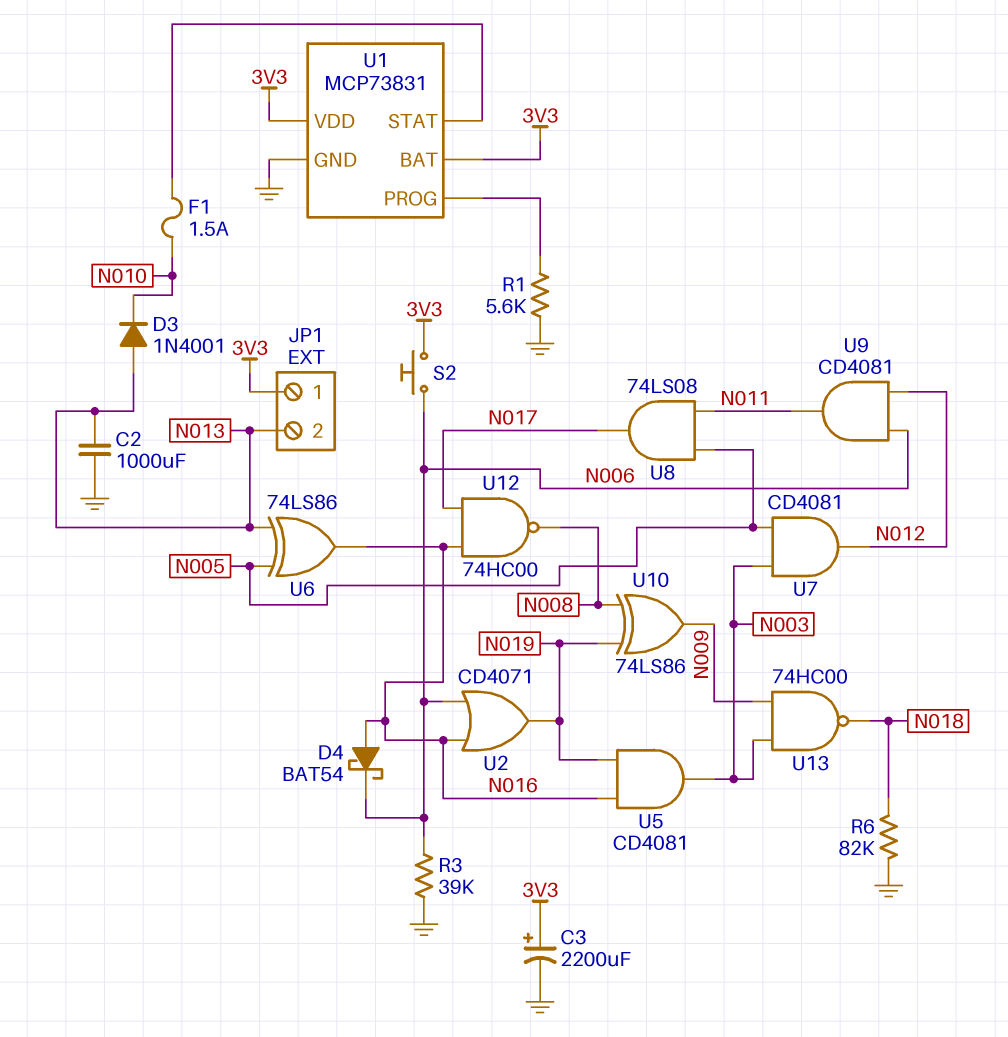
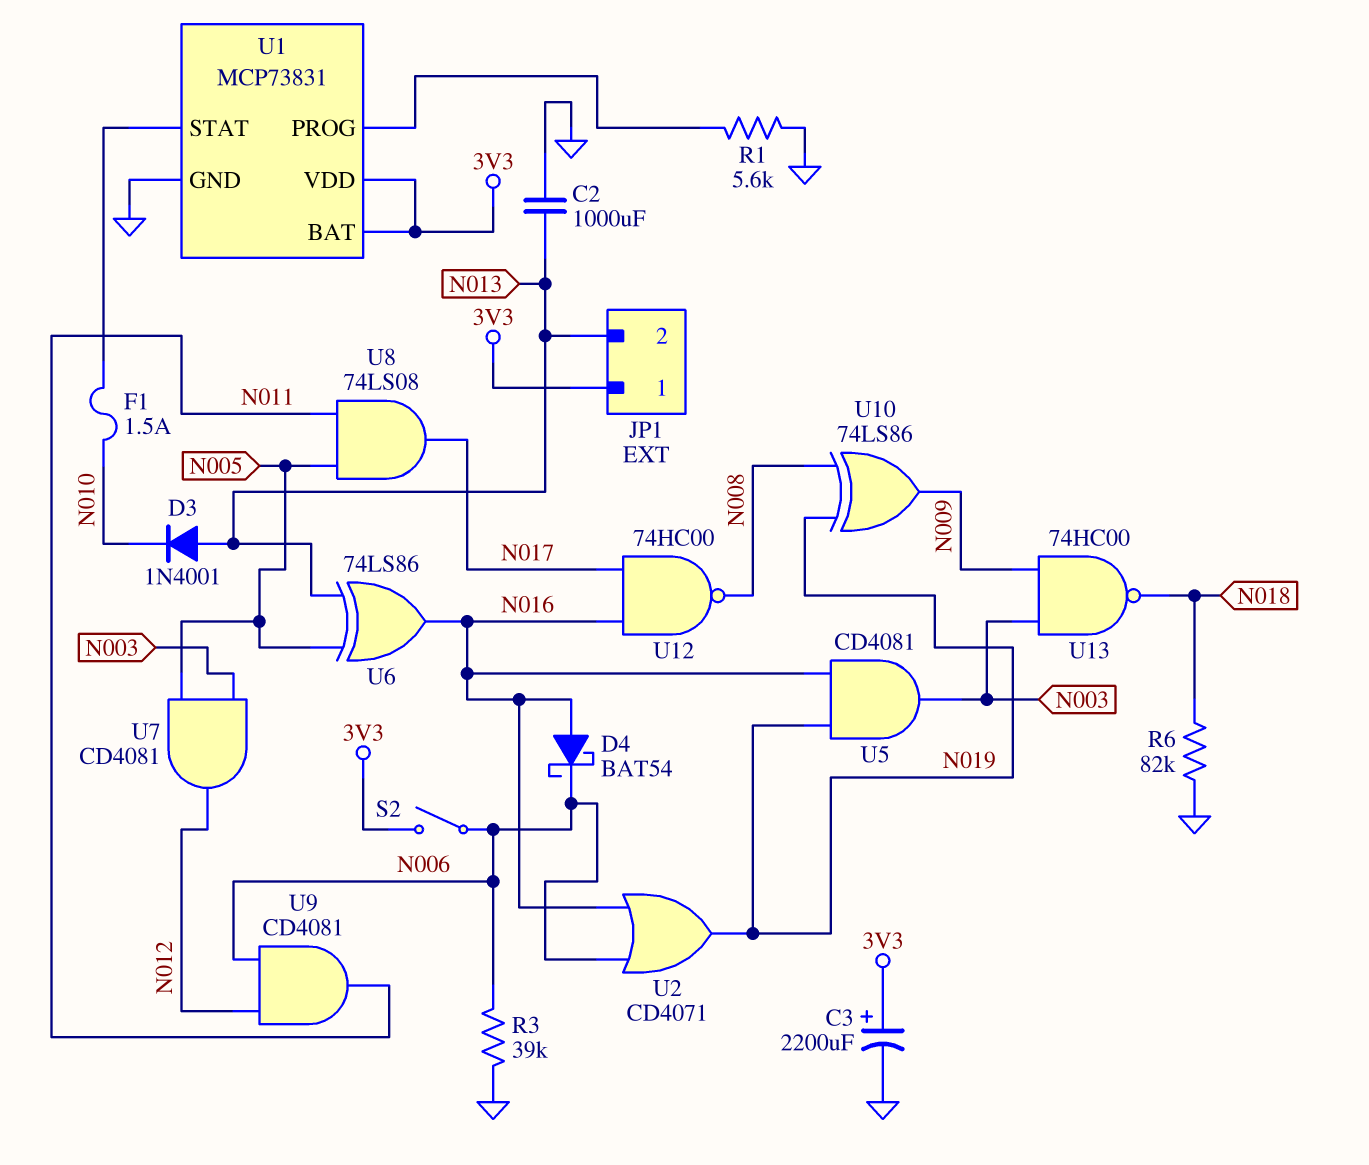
S2: button (3V3, N006) -> switch (3V3, N006)

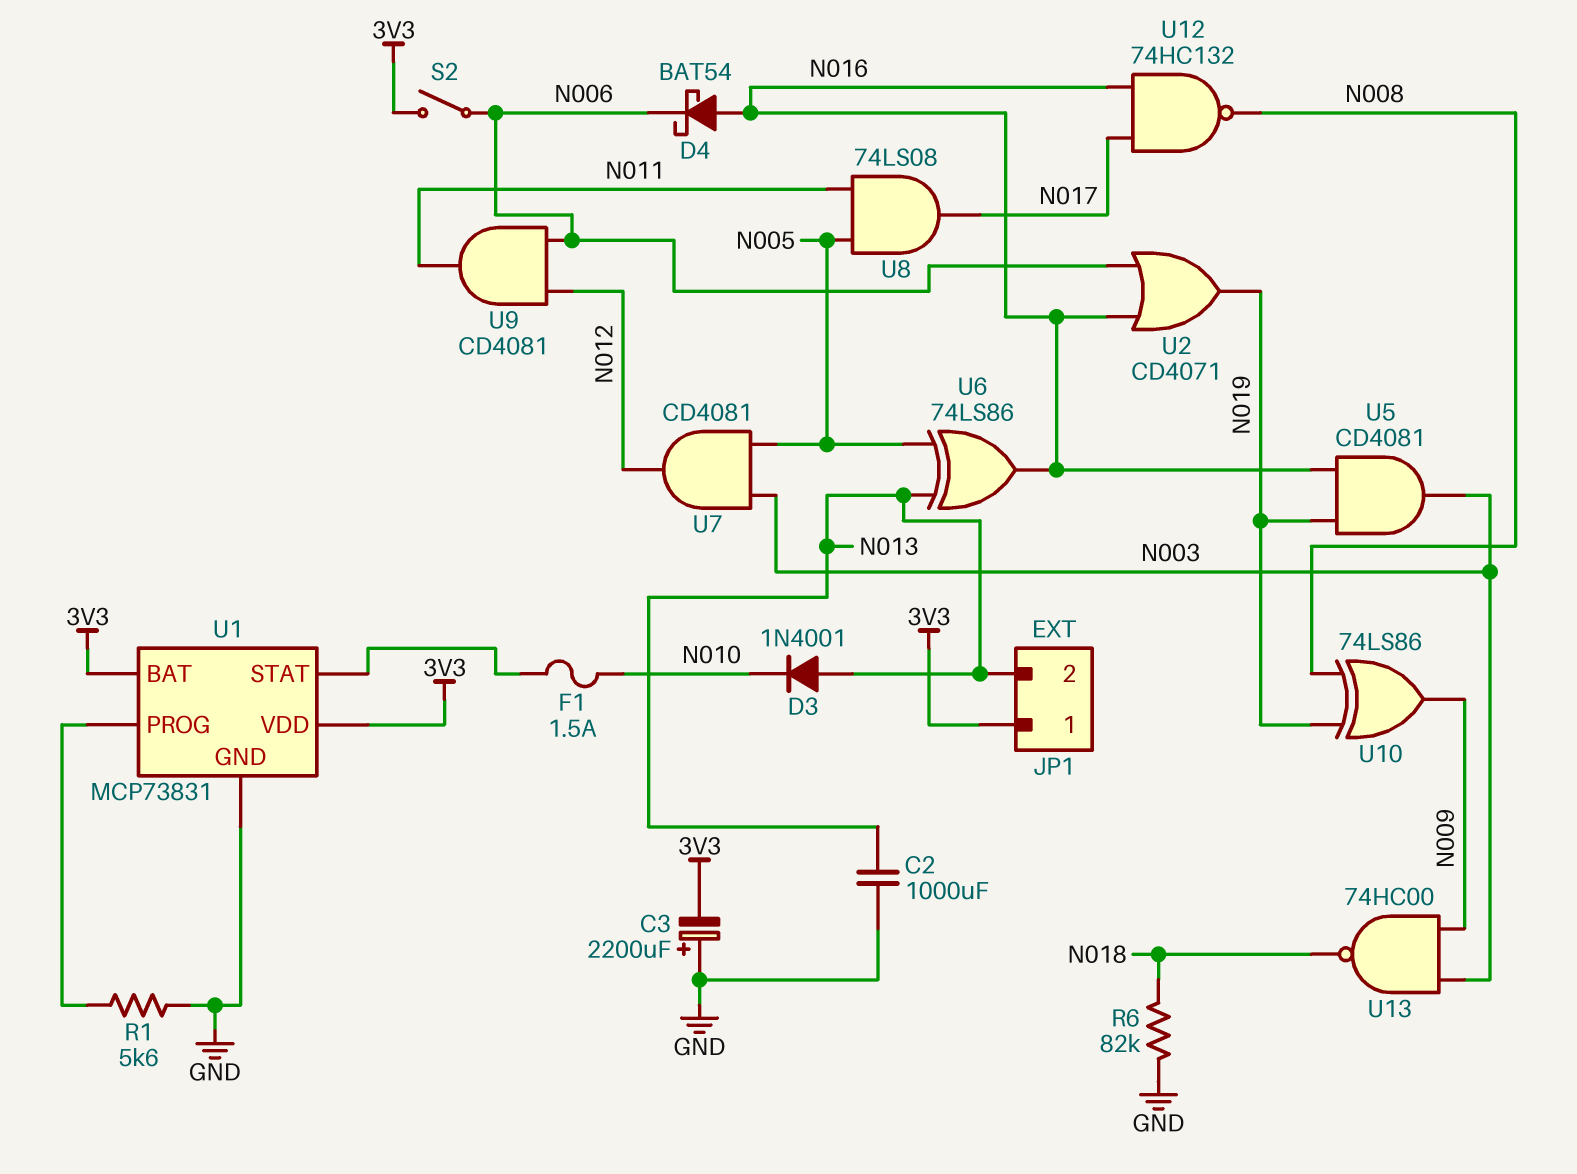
C3: 2200uF (plus 3V3, minus GND) -> 2200uF (plus GND, minus 3V3)
R3: 39k (GND, N006) -> none
U12: NAND 74HC00 (in N016, in N017, out N008) -> NAND 74HC132 (in N016, in N017, out N008)

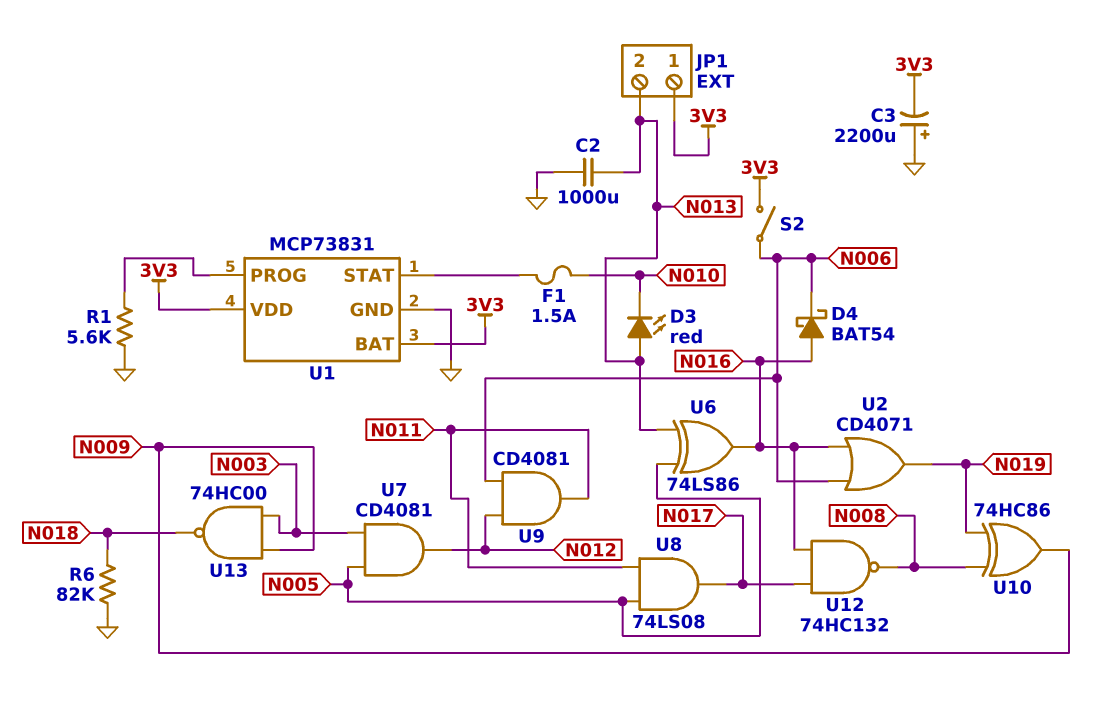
D3: diode 1N4001 (A N013, K N010) -> LED red (A N013, K N010)
U5: AND CD4081 (in N016, in N019, out N003) -> none
U10: XOR 74LS86 (in N008, in N019, out N009) -> XOR 74HC86 (in N008, in N019, out N009)

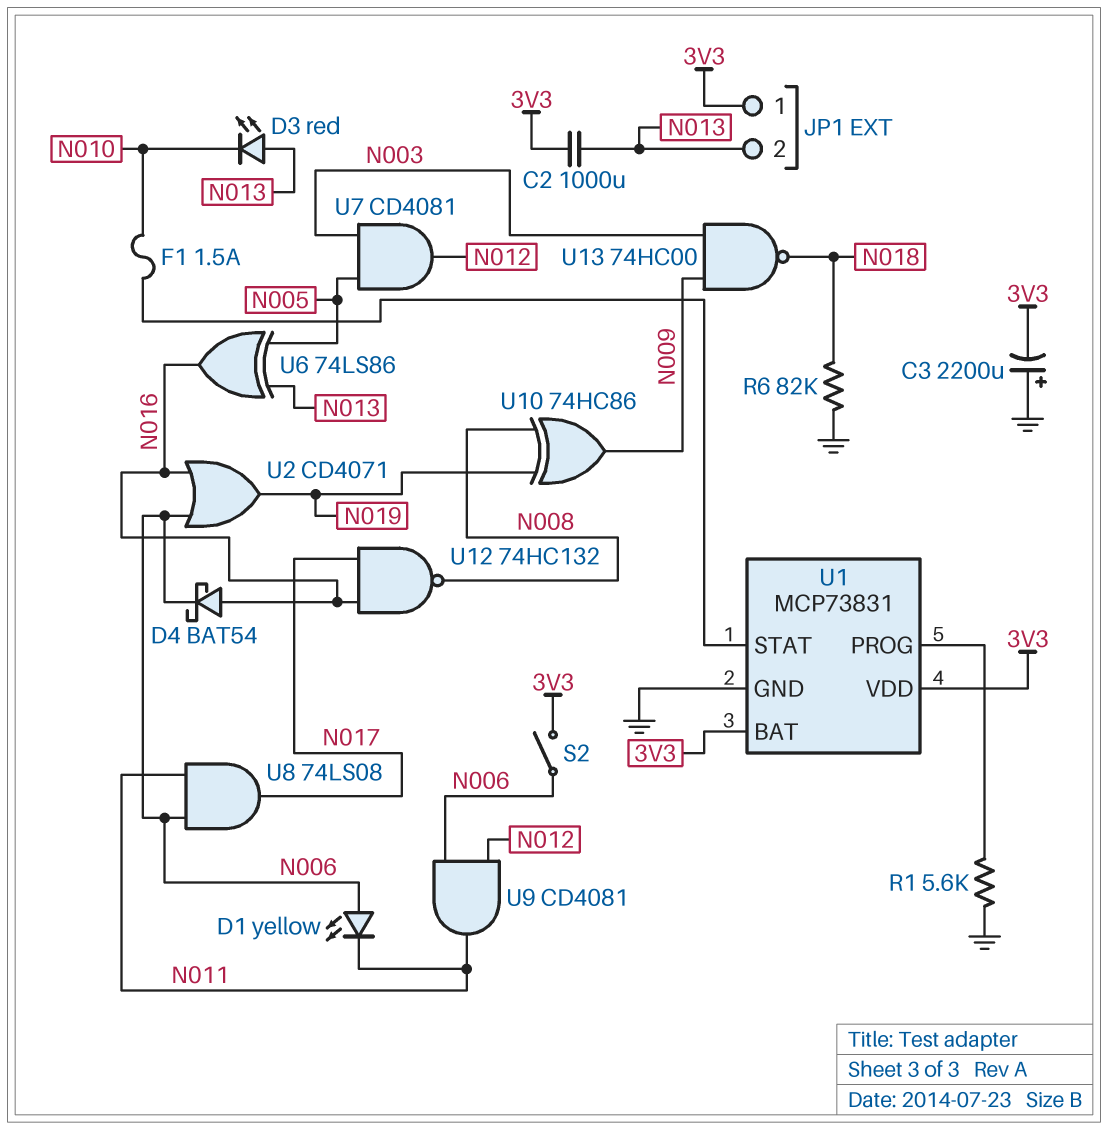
C2: 1000uF (GND, N013) -> 1000uF (3V3, N013)
D1: none -> LED yellow (A N006, K N011)
U8: AND 74LS08 (in N005, in N011, out N017) -> AND 74LS08 (in N006, in N011, out N017)

